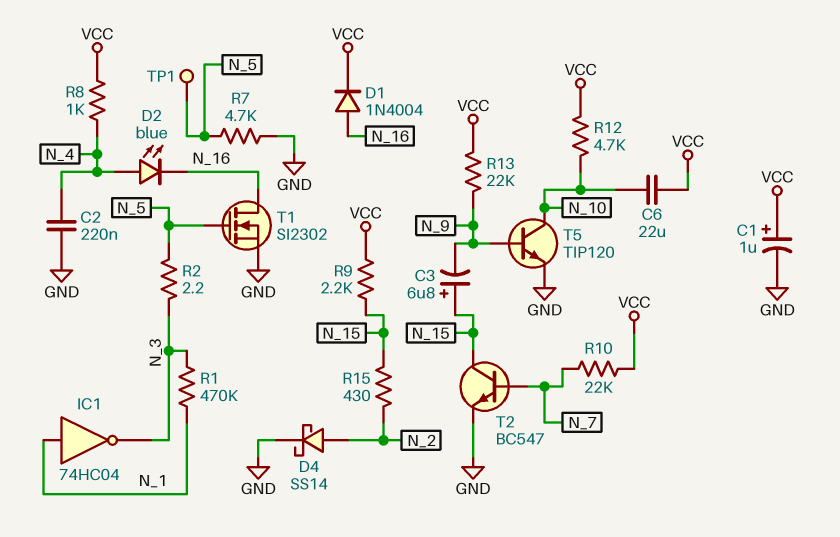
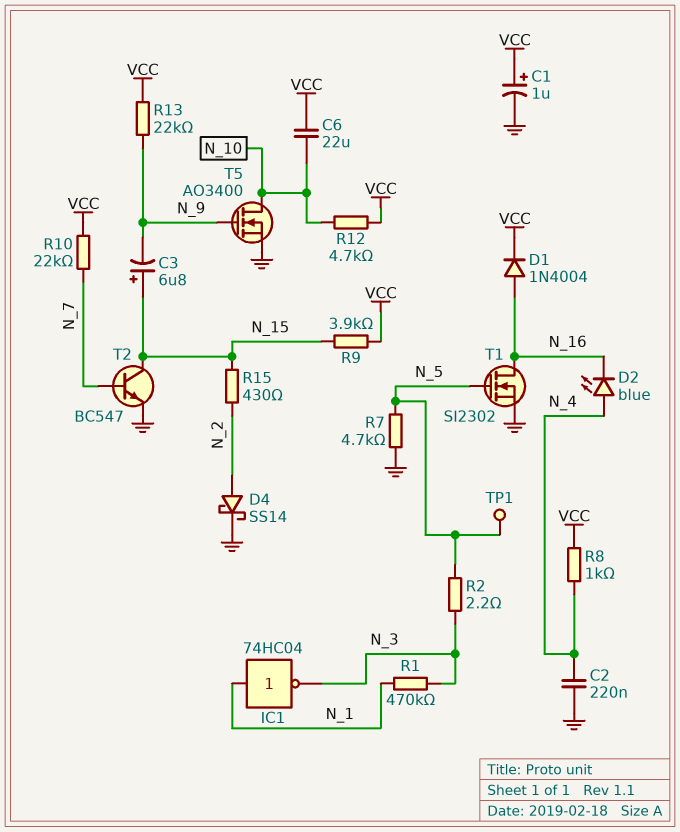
R9: 2.2k (N_15, VCC) -> 3.9k (N_15, VCC)
T5: NPN TIP120 (B N_9, C N_10, E GND) -> NMOS AO3400 (G N_9, D N_10, S GND)

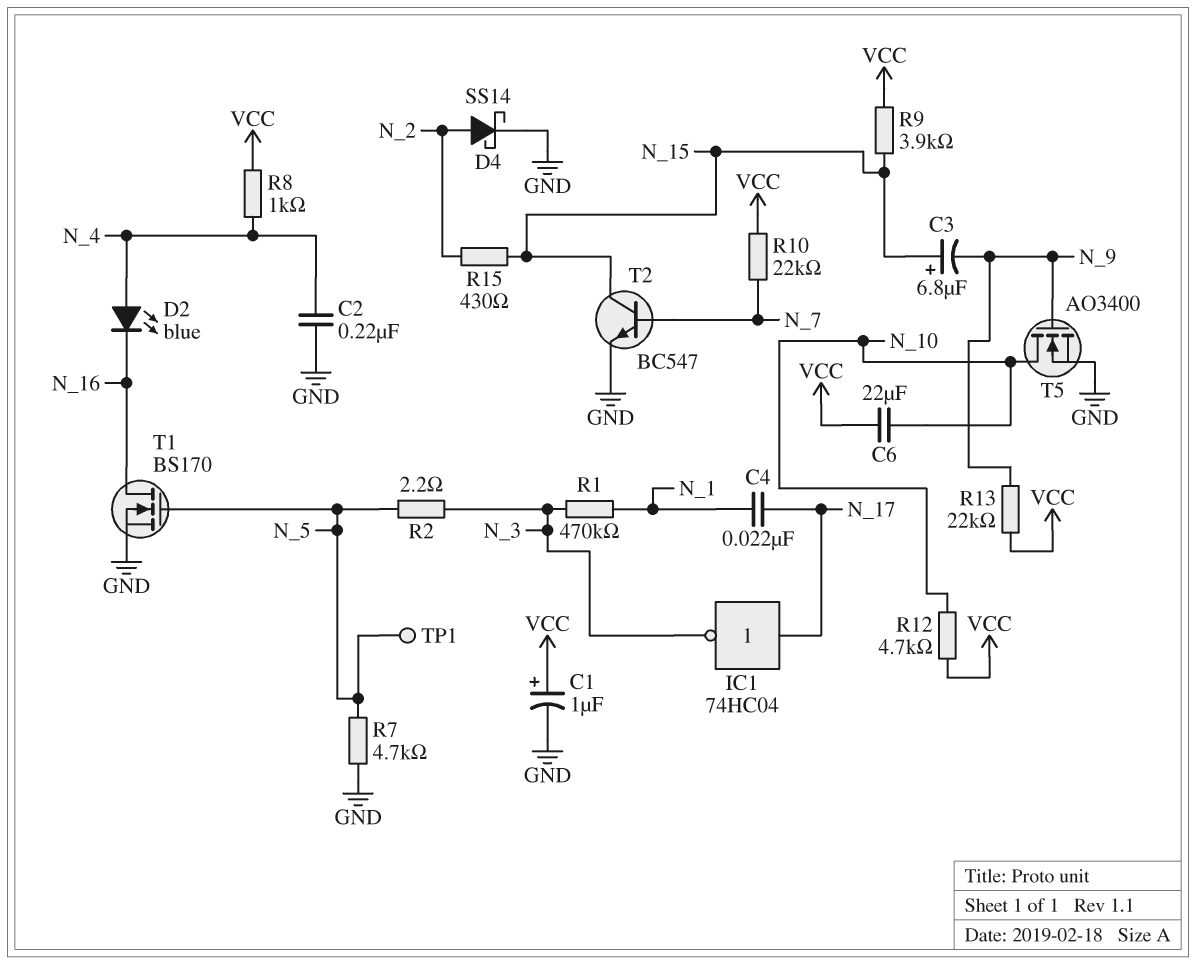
C4: none -> 22nF (N_1, N_17)
D1: diode 1N4004 (A N_16, K VCC) -> none
IC1: NOT 74HC04 (in N_1, out N_3) -> NOT 74HC04 (in N_17, out N_3)
T1: NMOS SI2302 (G N_5, D N_16, S GND) -> NMOS BS170 (G N_5, D N_16, S GND)

